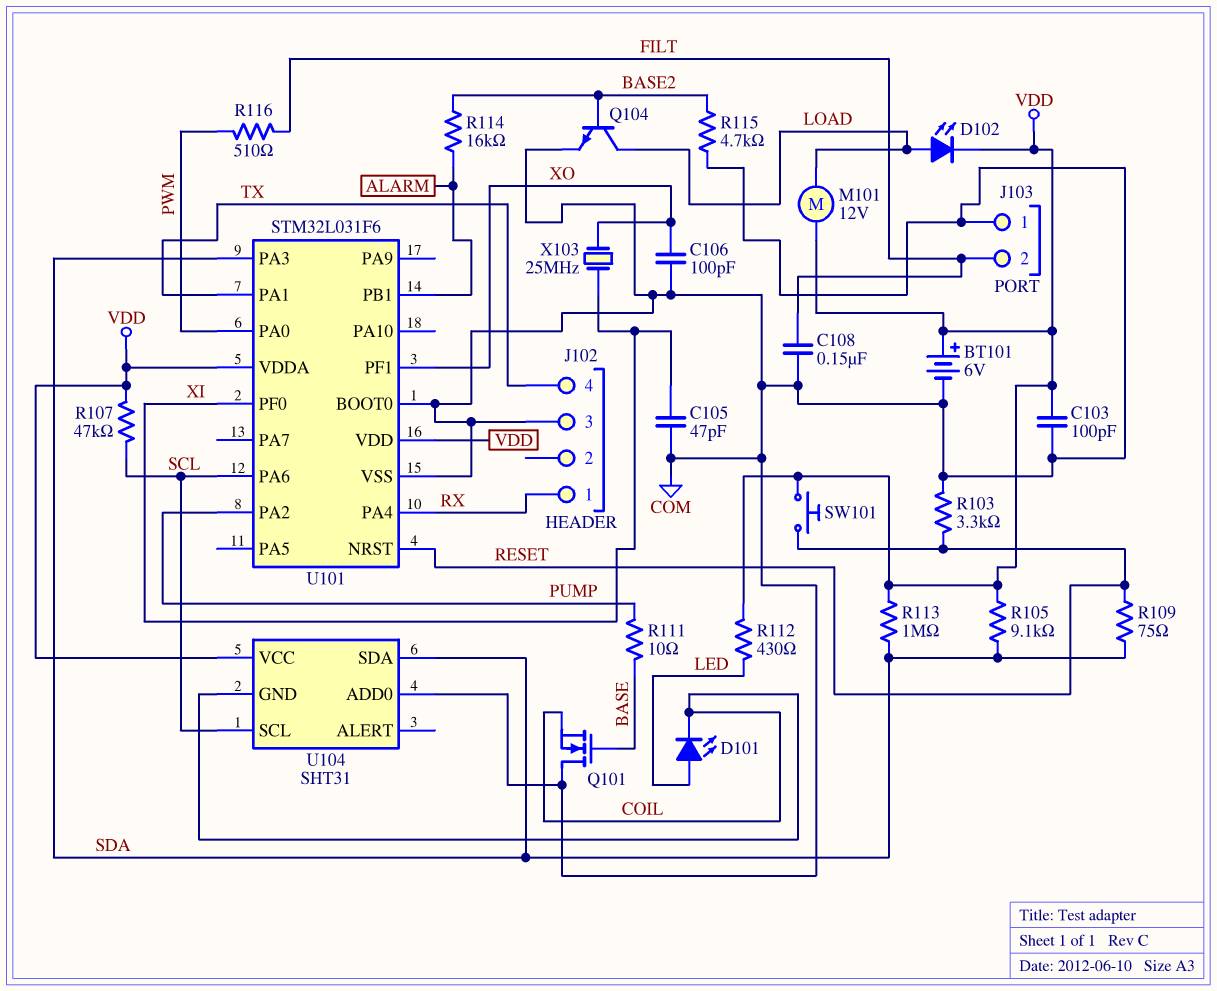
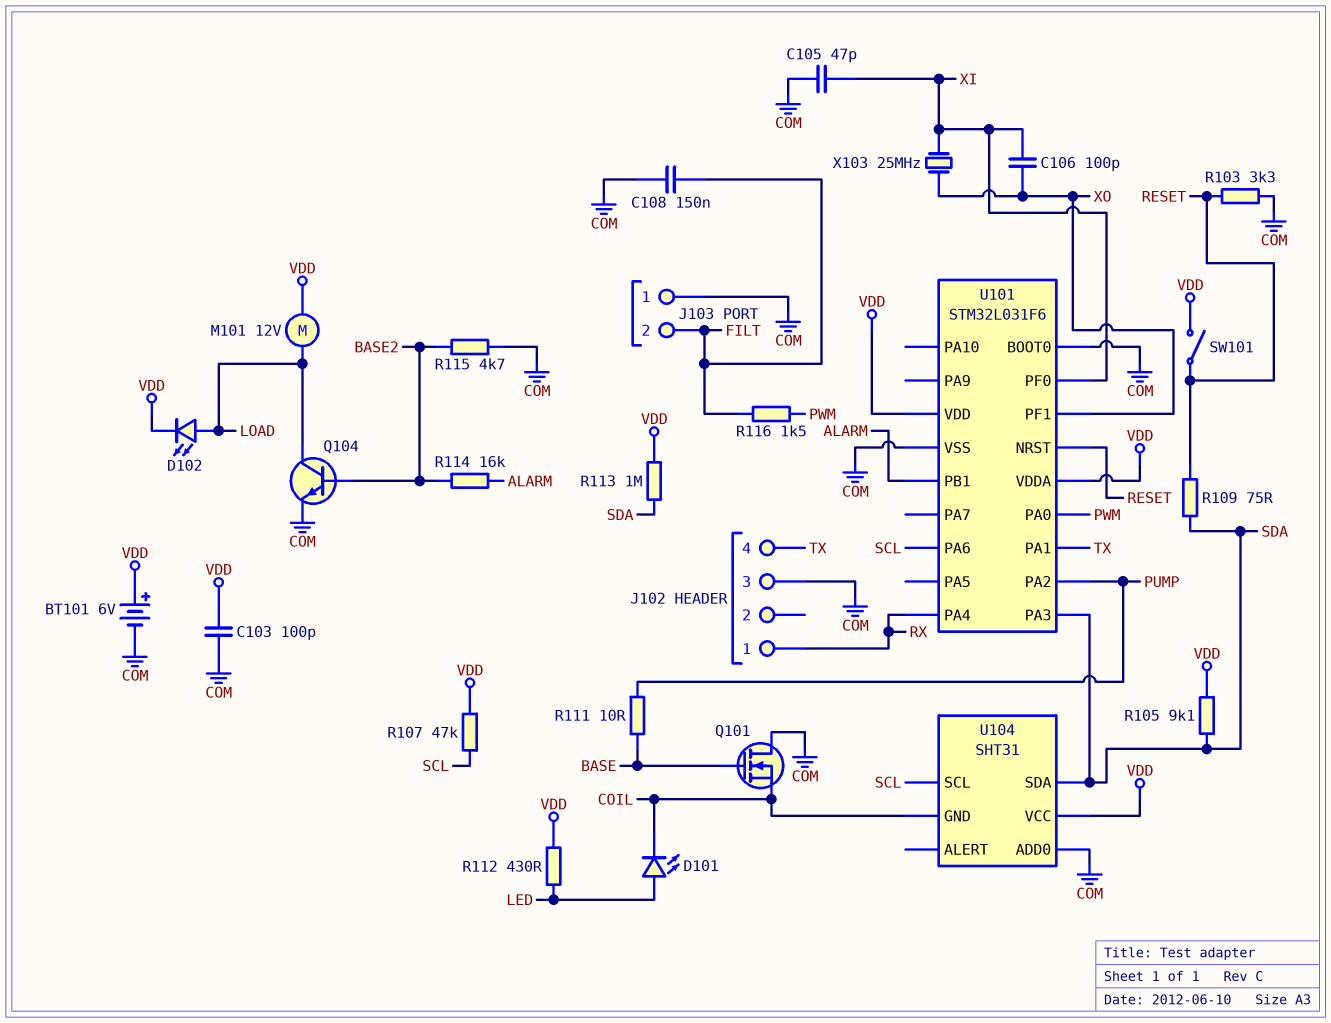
C106: 100pF (COM, XO) -> 100pF (XI, XO)
R116: 510 (FILT, PWM) -> 1.5k (FILT, PWM)
SW101: button (RESET, VDD) -> switch (RESET, VDD)

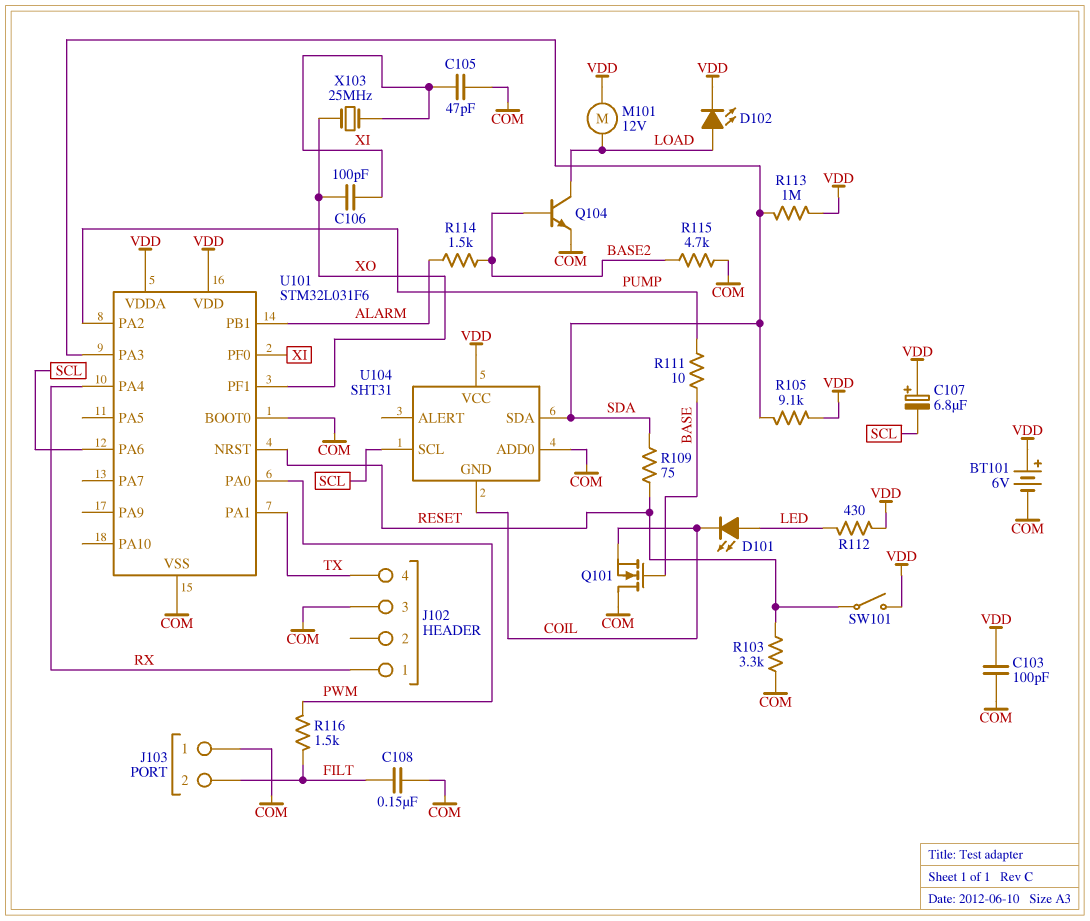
C107: none -> 6.8uF (plus VDD, minus SCL)
R107: 47k (SCL, VDD) -> none
R114: 16k (ALARM, BASE2) -> 1.5k (ALARM, BASE2)

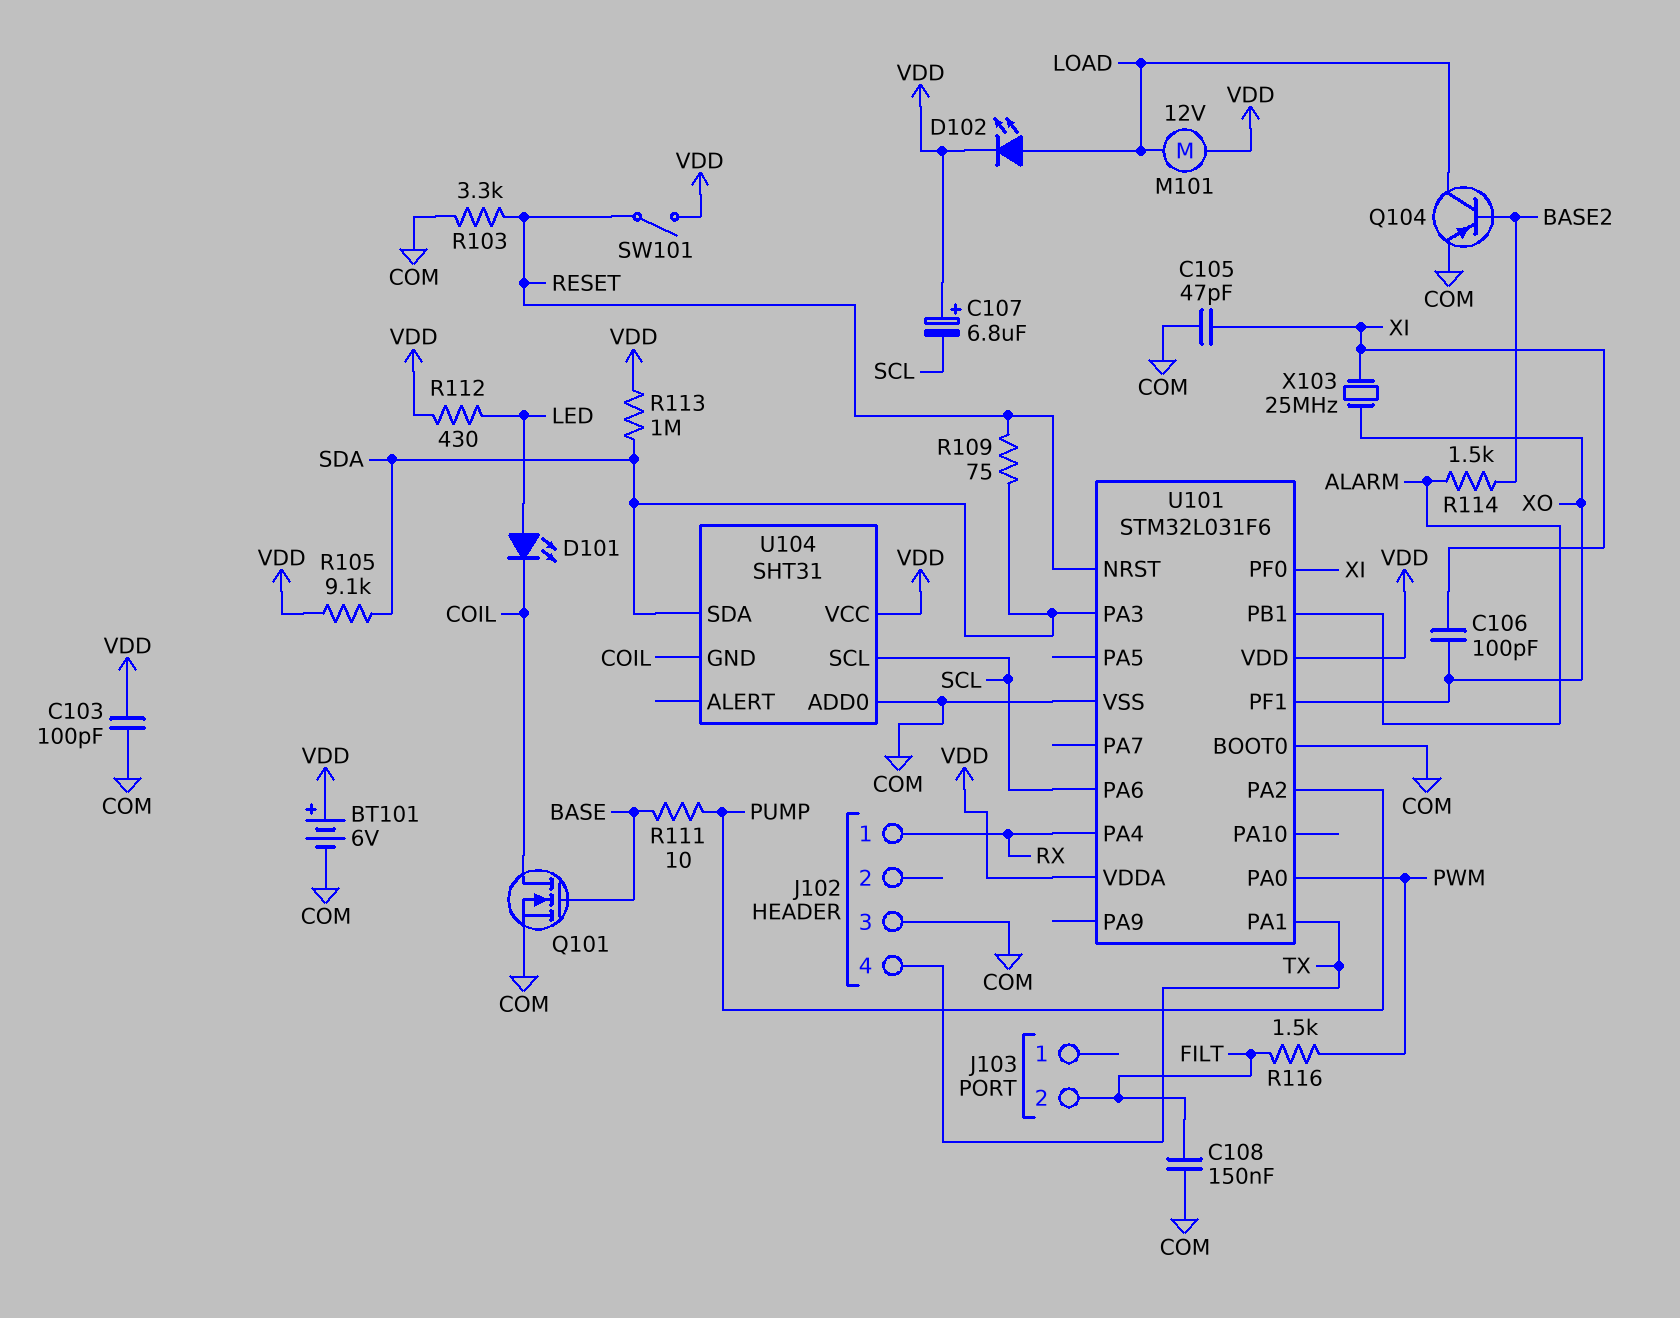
J103 pin 1: COM -> none
Q101: NMOS (G BASE, D COM, S COIL) -> NMOS (G BASE, D COIL, S COM)
Q104: NPN (B BASE2, C LOAD, E COM) -> PNP (B BASE2, C LOAD, E COM)
R115: 4.7k (BASE2, COM) -> none

